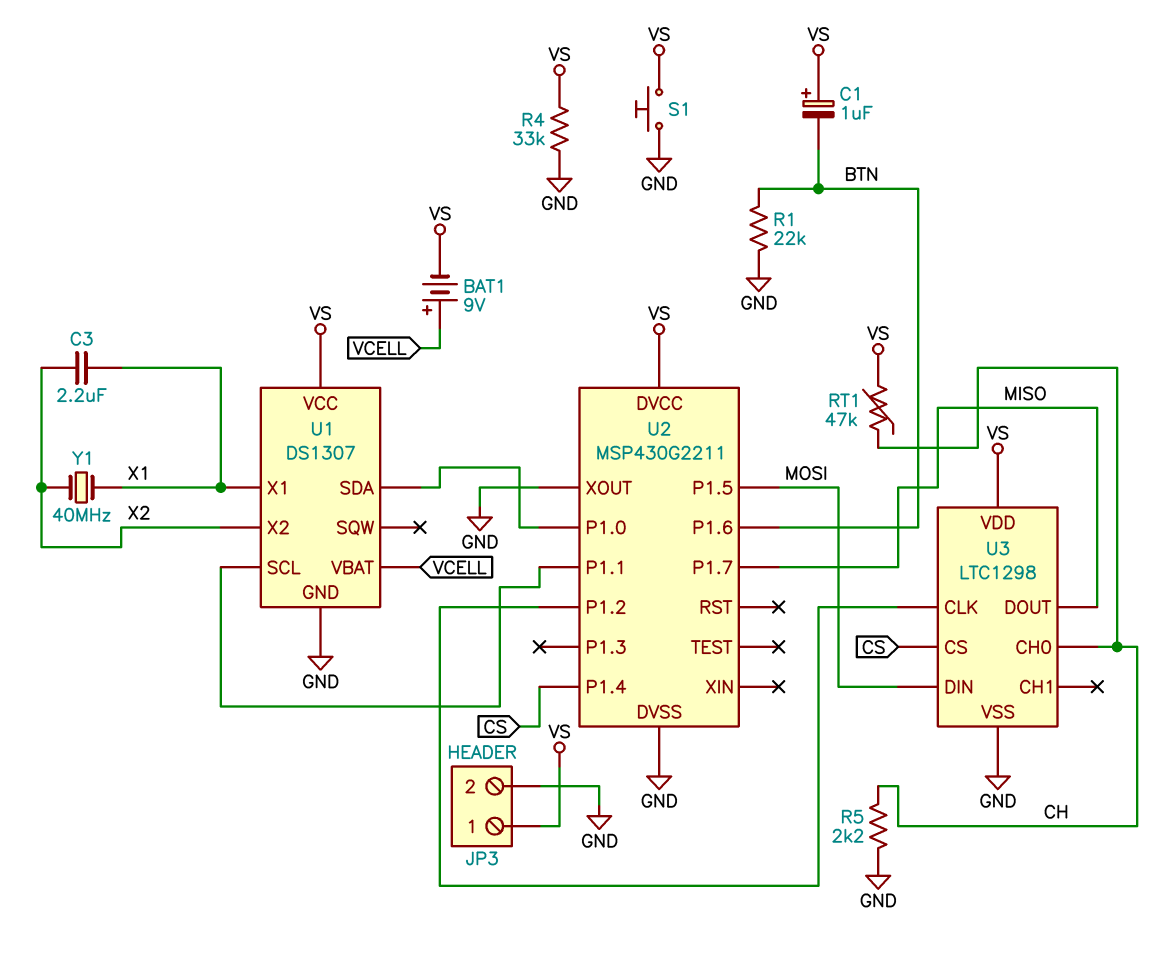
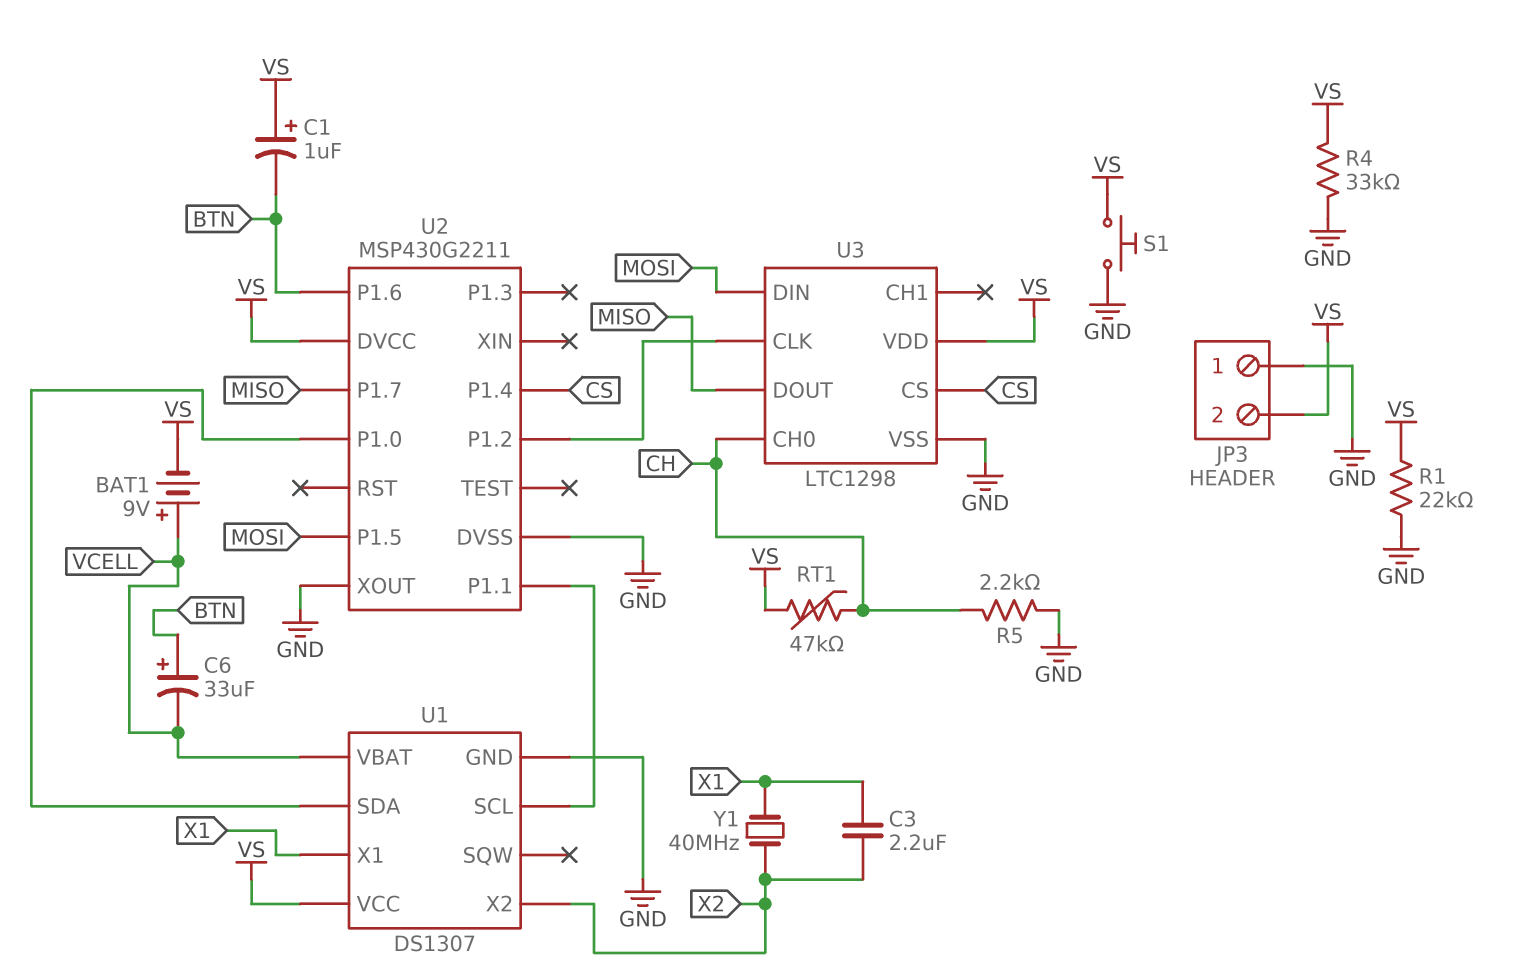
C6: none -> 33uF (plus BTN, minus VCELL)
JP3 pin 1: VS -> GND
JP3 pin 2: GND -> VS
R1: 22k (BTN, GND) -> 22k (GND, VS)

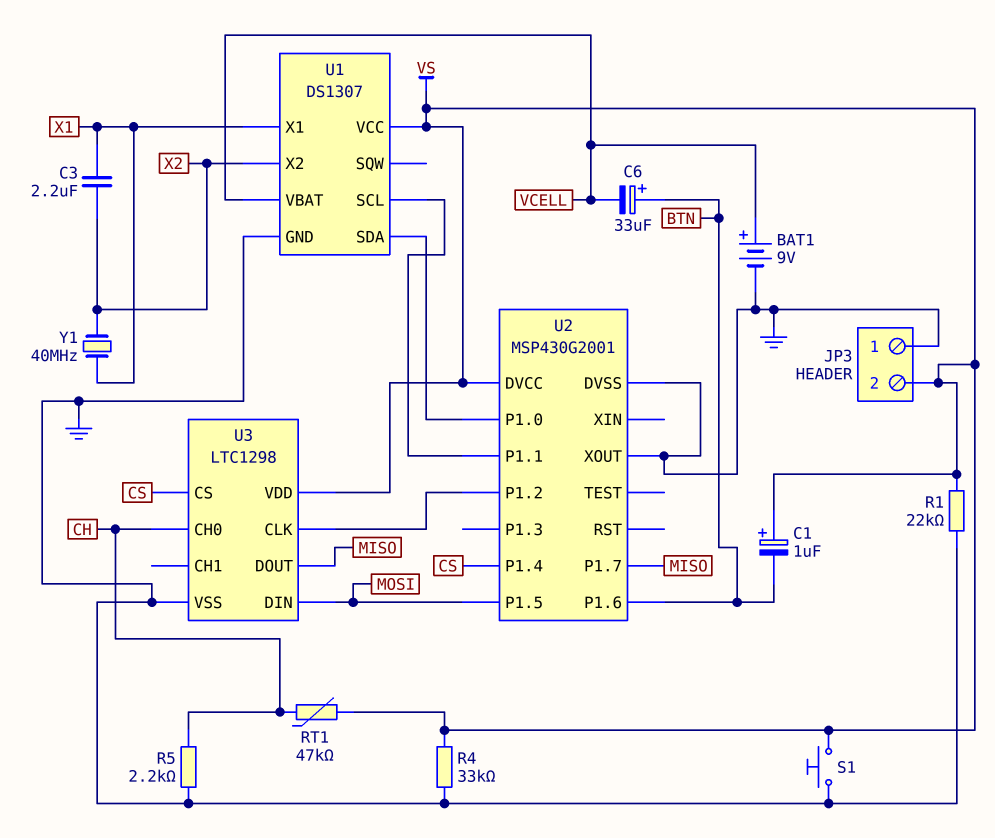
BAT1: 9V (plus VCELL, minus VS) -> 9V (plus VCELL, minus GND)
U2: MSP430G2211 -> MSP430G2001

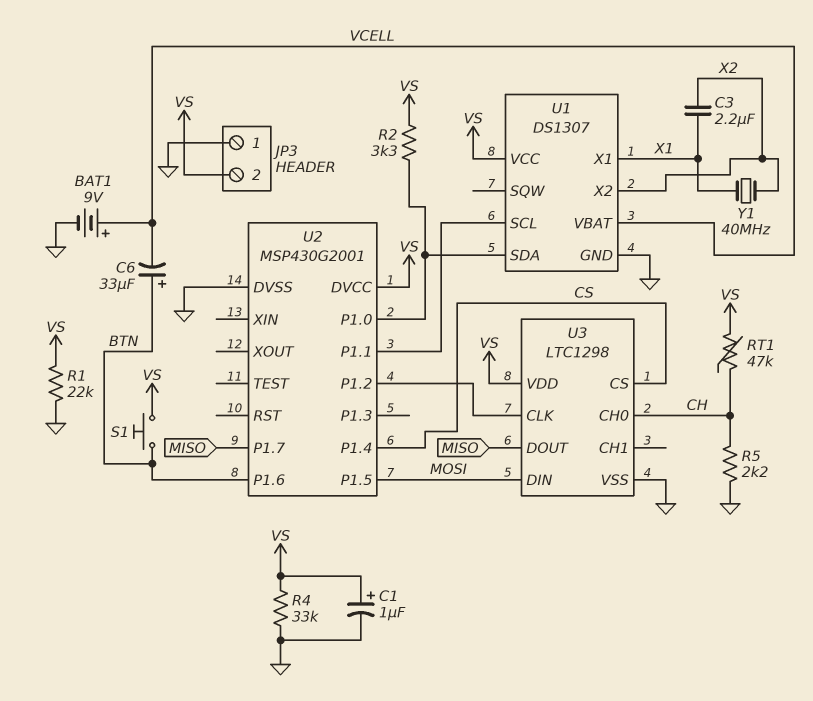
C1: 1uF (plus VS, minus BTN) -> 1uF (plus VS, minus GND)
R2: none -> 3.3k (U1/SDA, VS)
S1: button (GND, VS) -> button (BTN, VS)
U2 pin XOUT: GND -> none

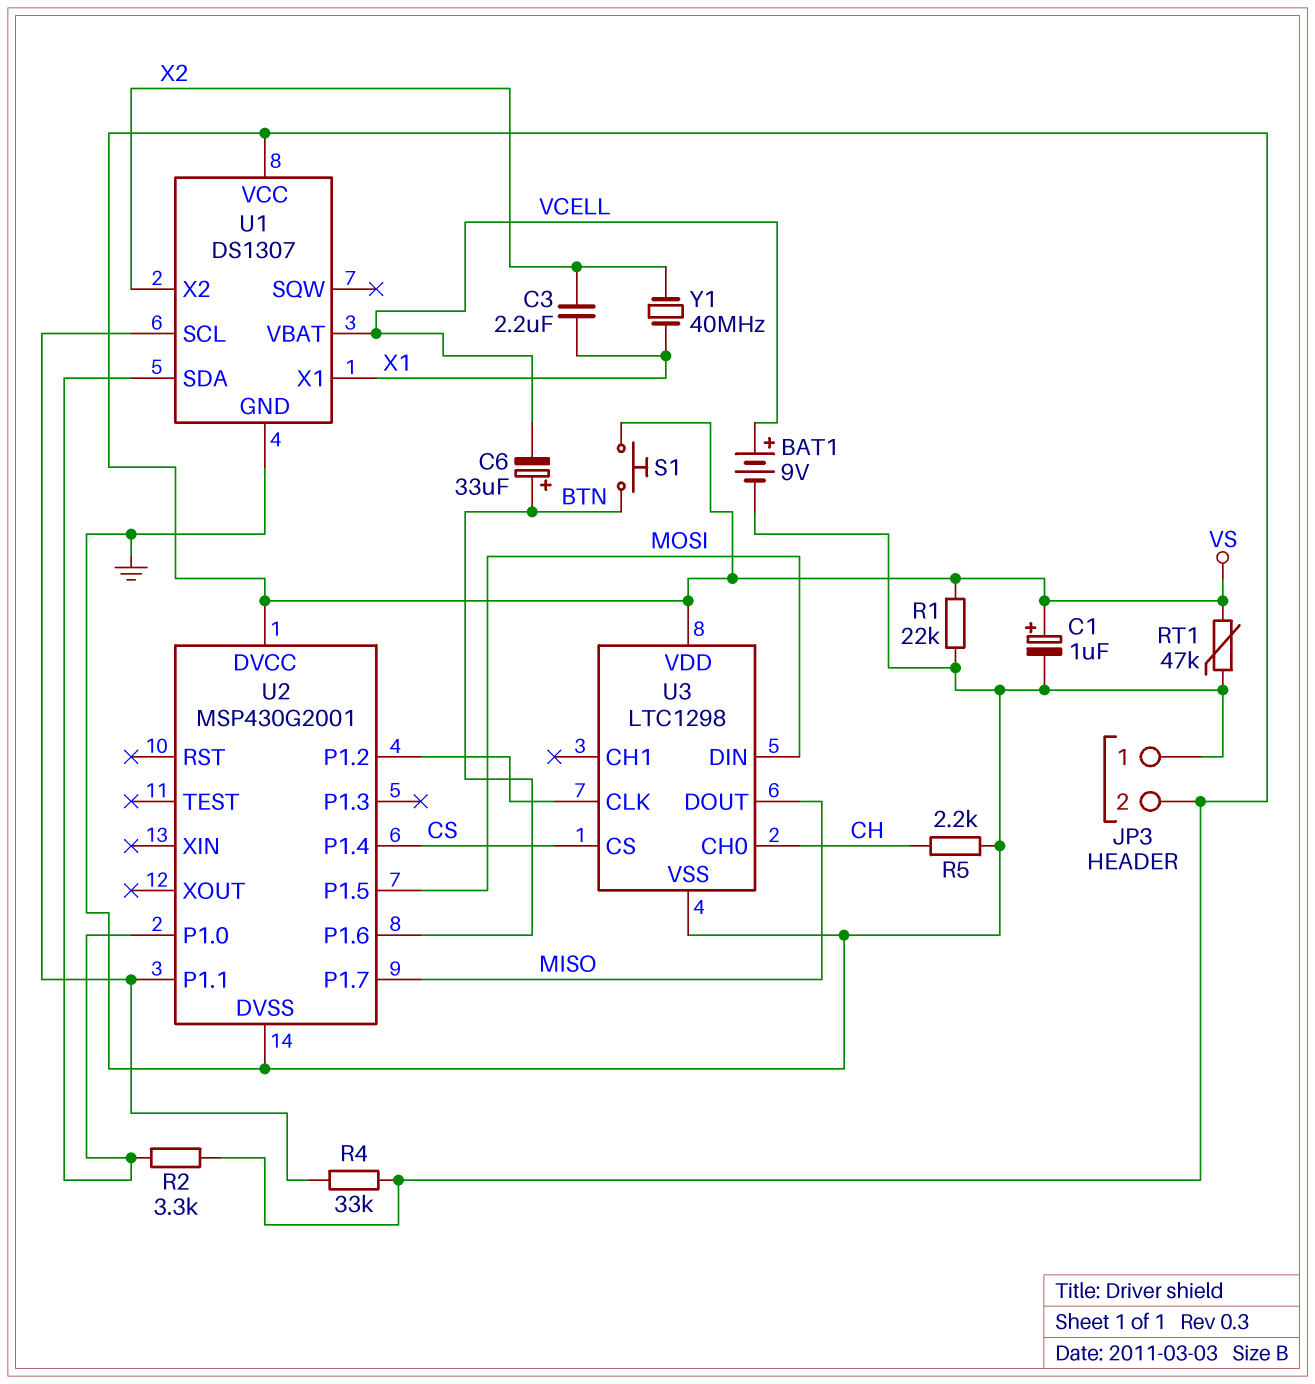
R4: 33k (GND, VS) -> 33k (U1/SCL, VS)
RT1: 47k (CH, VS) -> 47k (GND, VS)

